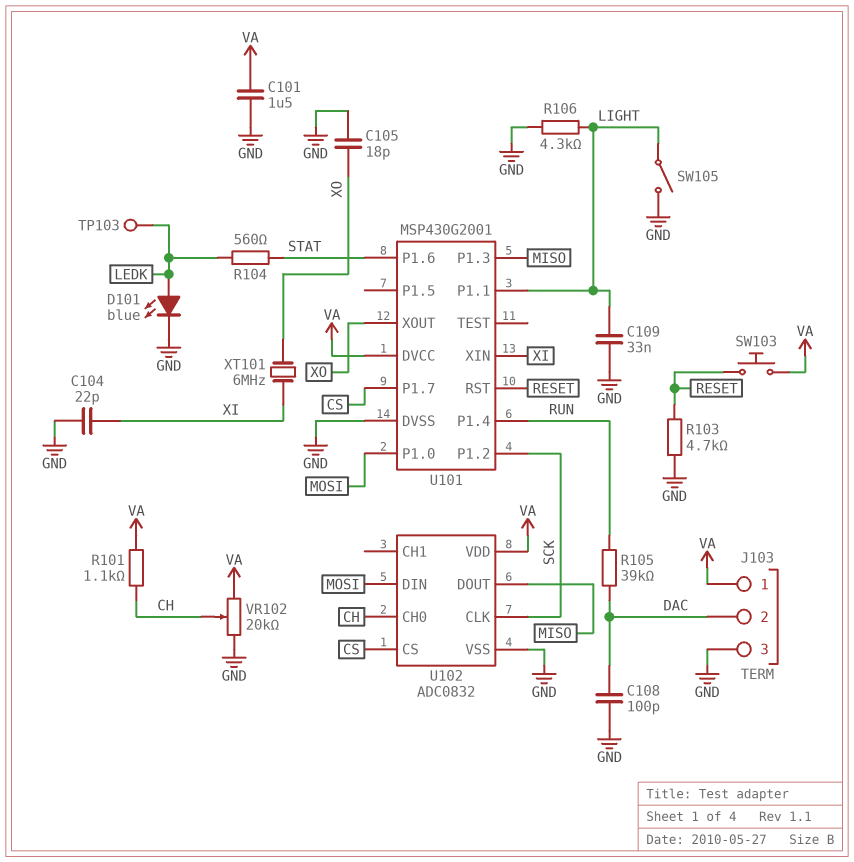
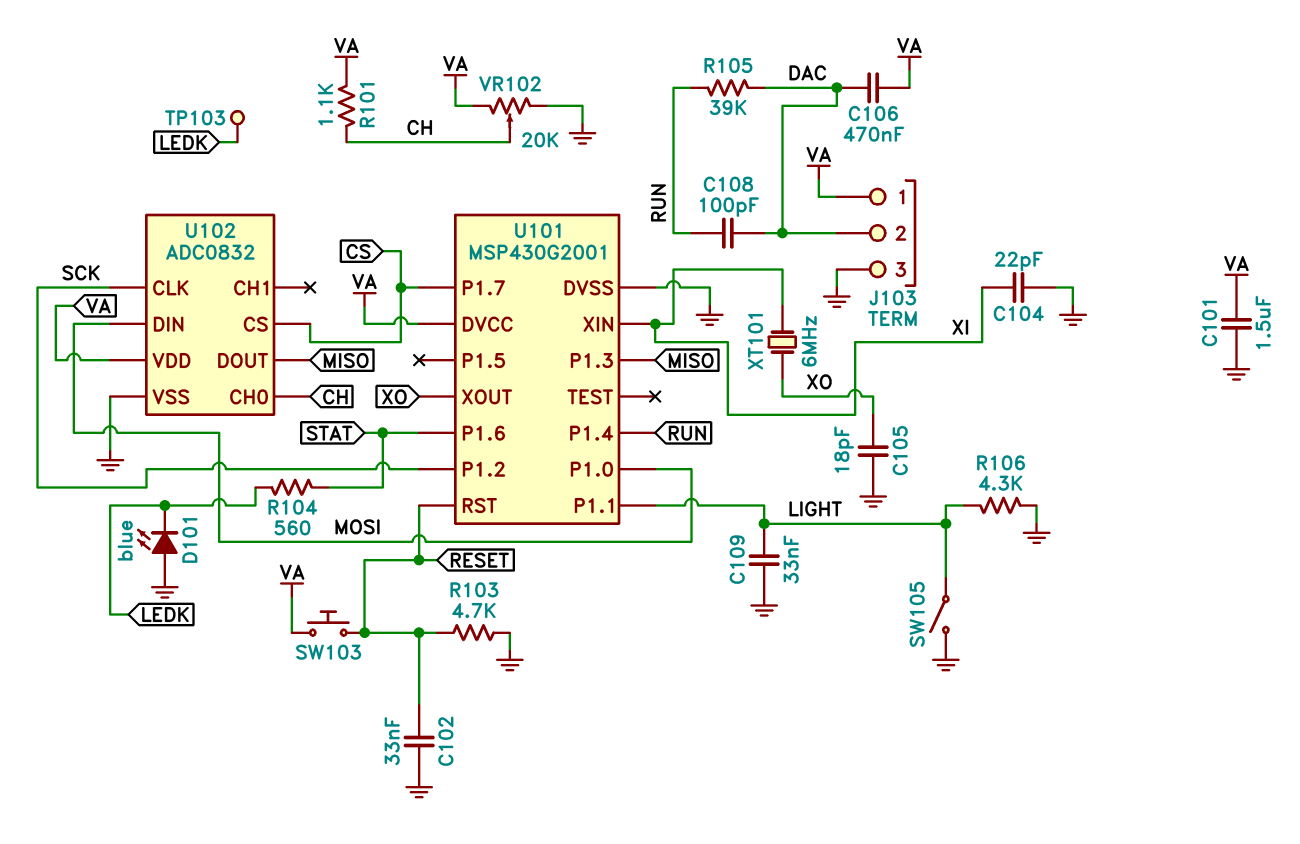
C102: none -> 33nF (GND, RESET)
C106: none -> 470nF (DAC, VA)
C108: 100pF (DAC, GND) -> 100pF (DAC, RUN)
D101: LED blue (A LEDK, K GND) -> LED blue (A GND, K LEDK)

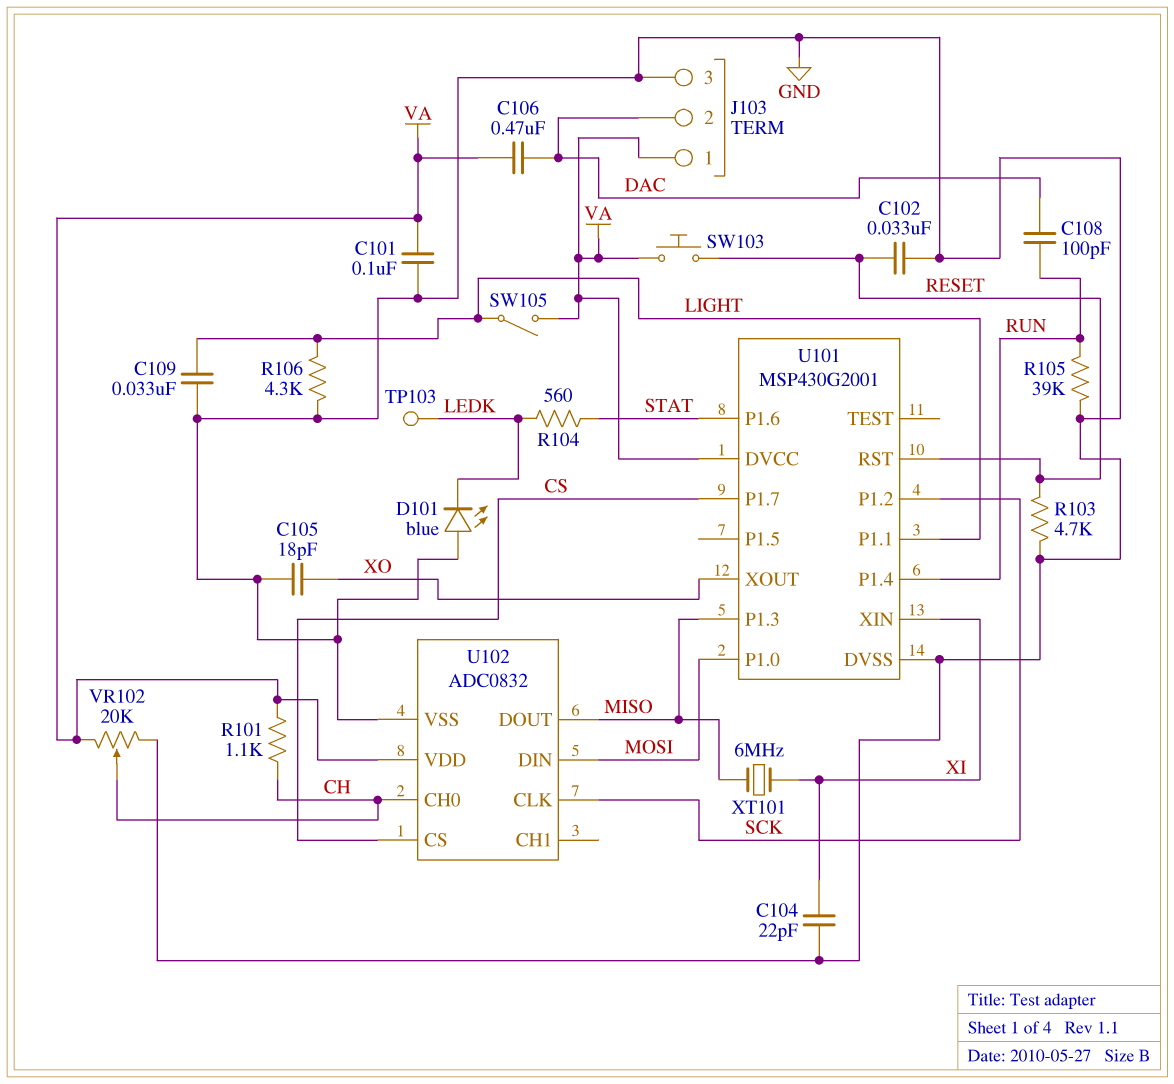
C101: 1.5uF (GND, VA) -> 100nF (GND, VA)
R105: 39k (DAC, RUN) -> 39k (GND, RUN)
SW105: switch (GND, LIGHT) -> switch (LIGHT, VA)
XT101: 6MHz (XI, XO) -> 6MHz (MISO, XI)

